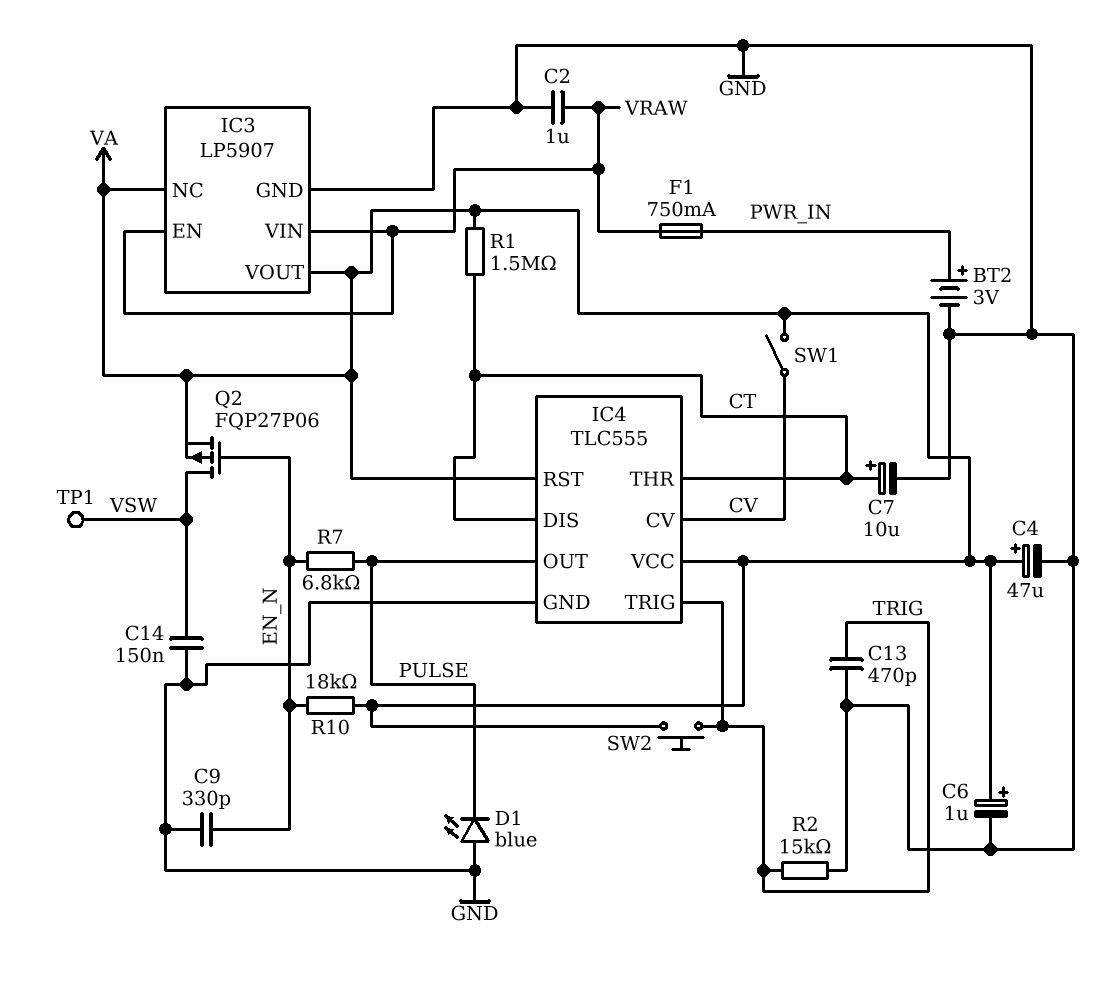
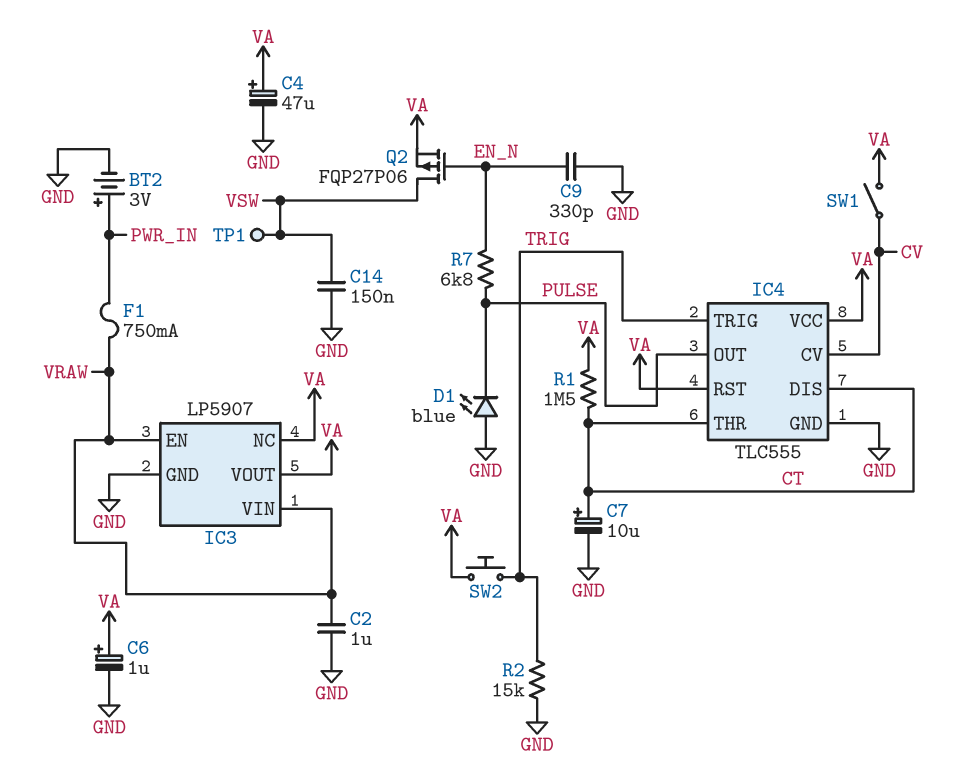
C13: 470pF (GND, TRIG) -> none
R10: 18k (EN_N, VA) -> none

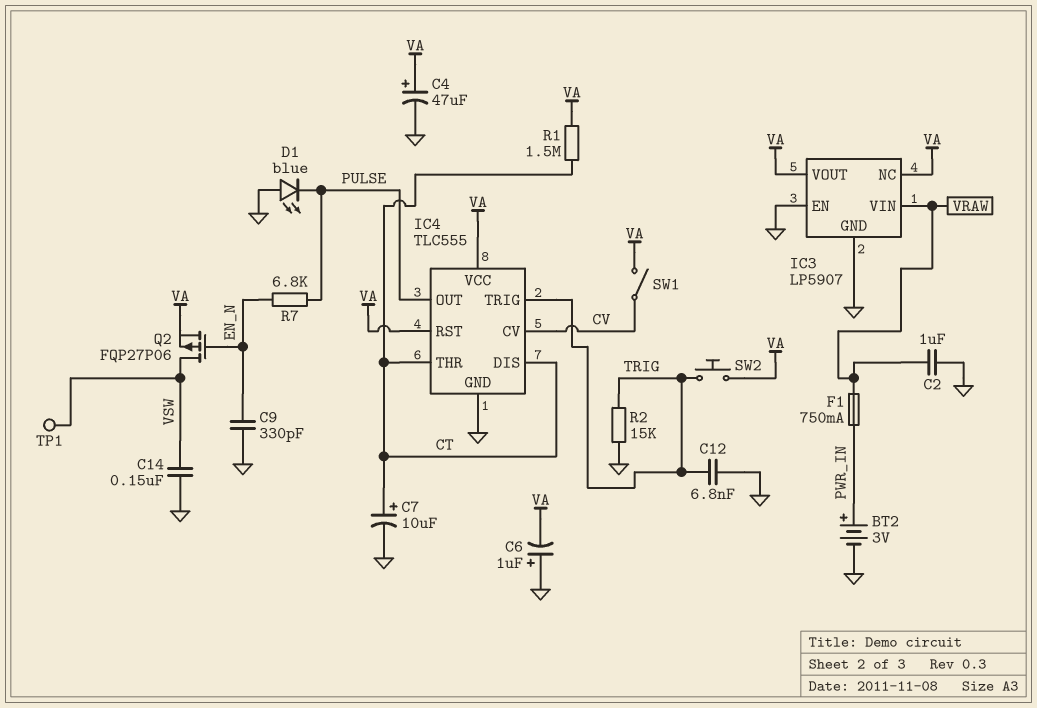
C6: 1uF (plus VA, minus GND) -> 1uF (plus GND, minus VA)
C12: none -> 6.8nF (GND, TRIG)
IC3 pin EN: VRAW -> GND

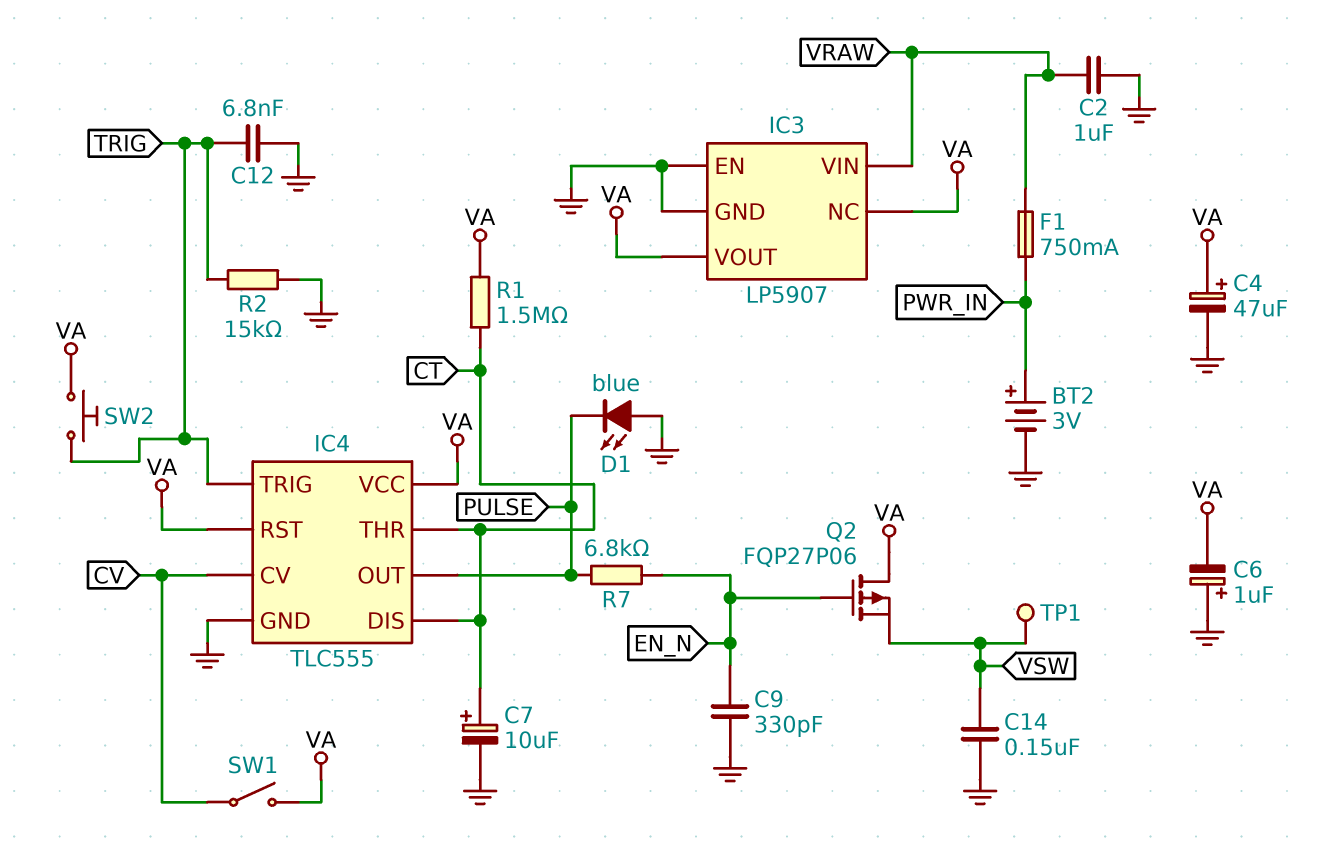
Q2: PMOS FQP27P06 (G EN_N, D VSW, S VA) -> PMOS FQP27P06 (G EN_N, D VA, S VSW)

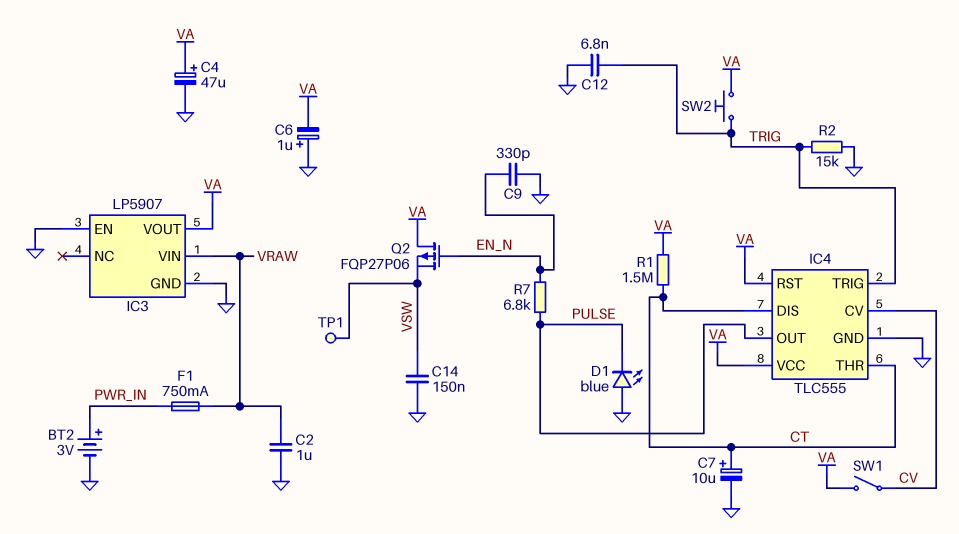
IC3 pin NC: VA -> none

